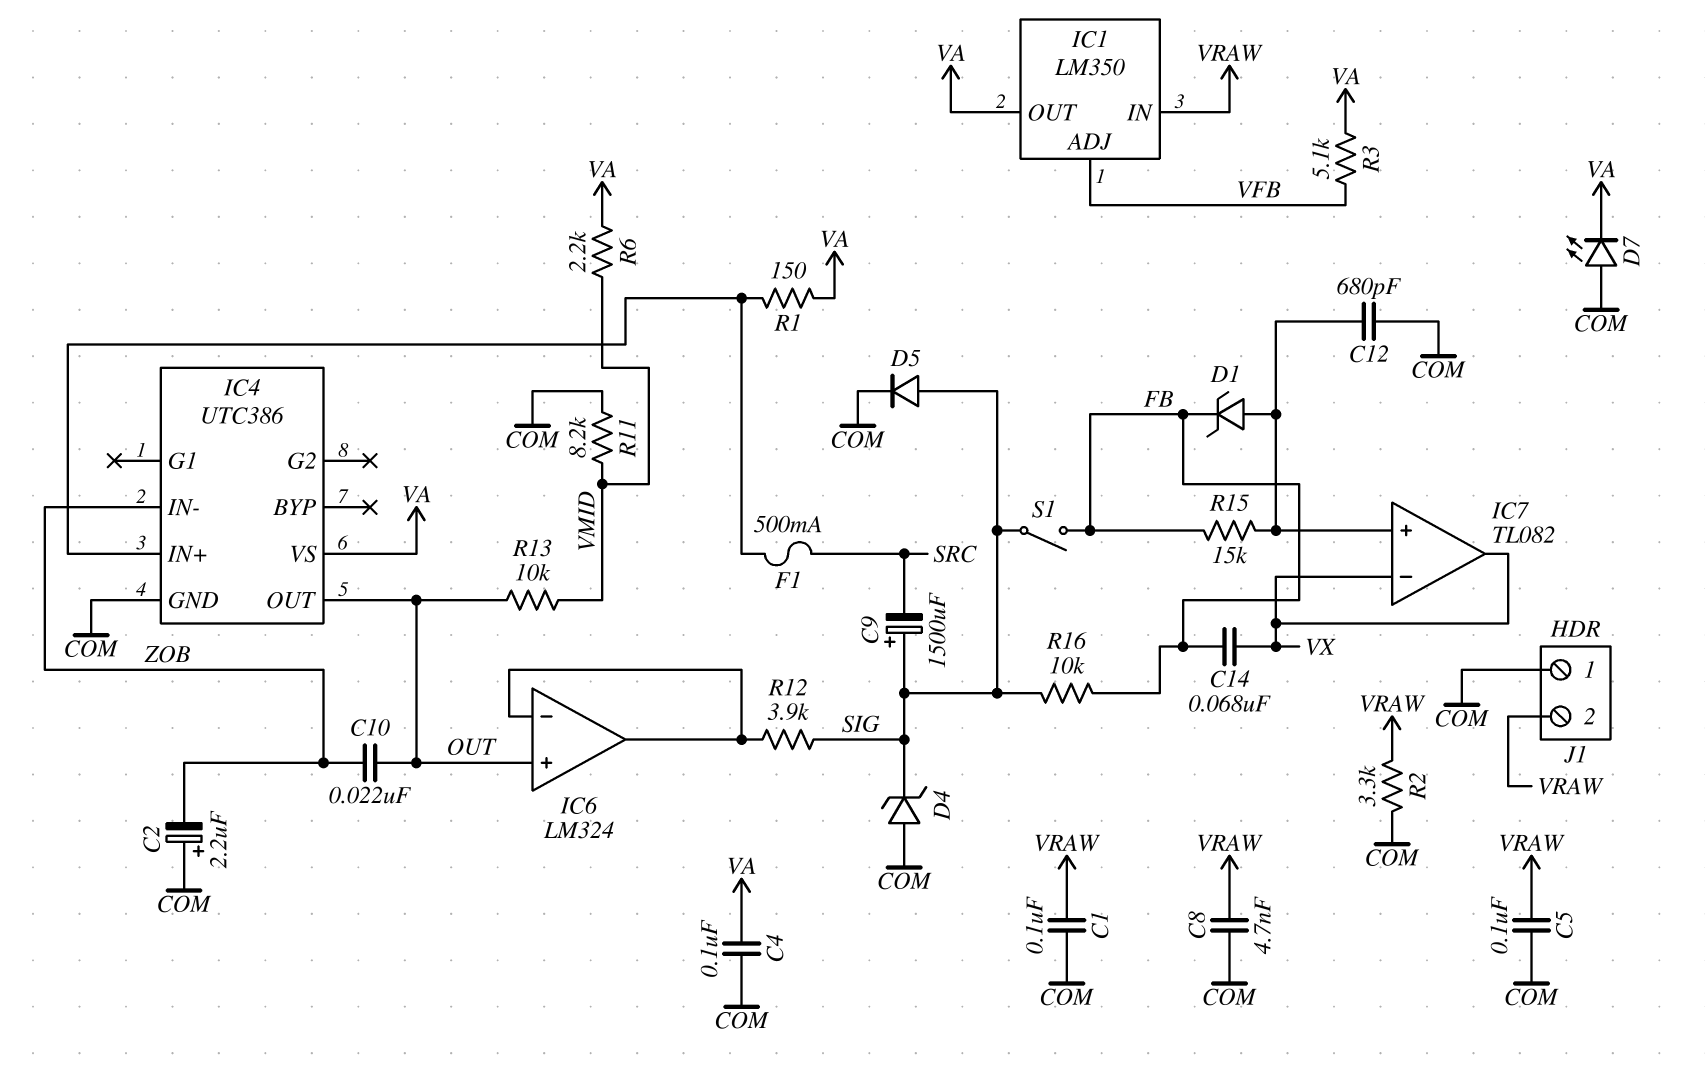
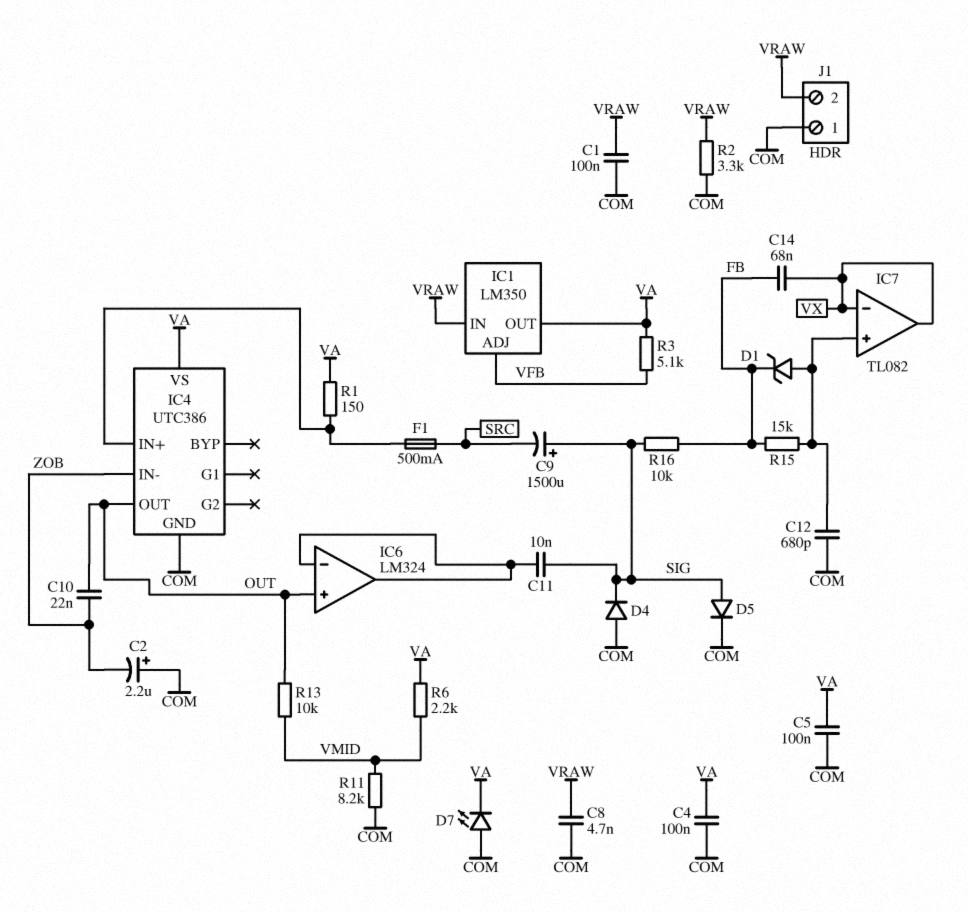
C5: 100nF (COM, VRAW) -> 100nF (COM, VA)
C11: none -> 10nF (IC6/in-, SIG)
D4: zener (A COM, K SIG) -> diode (A COM, K SIG)
R12: 3.9k (IC6/in-, SIG) -> none
S1: switch (FB, SIG) -> none

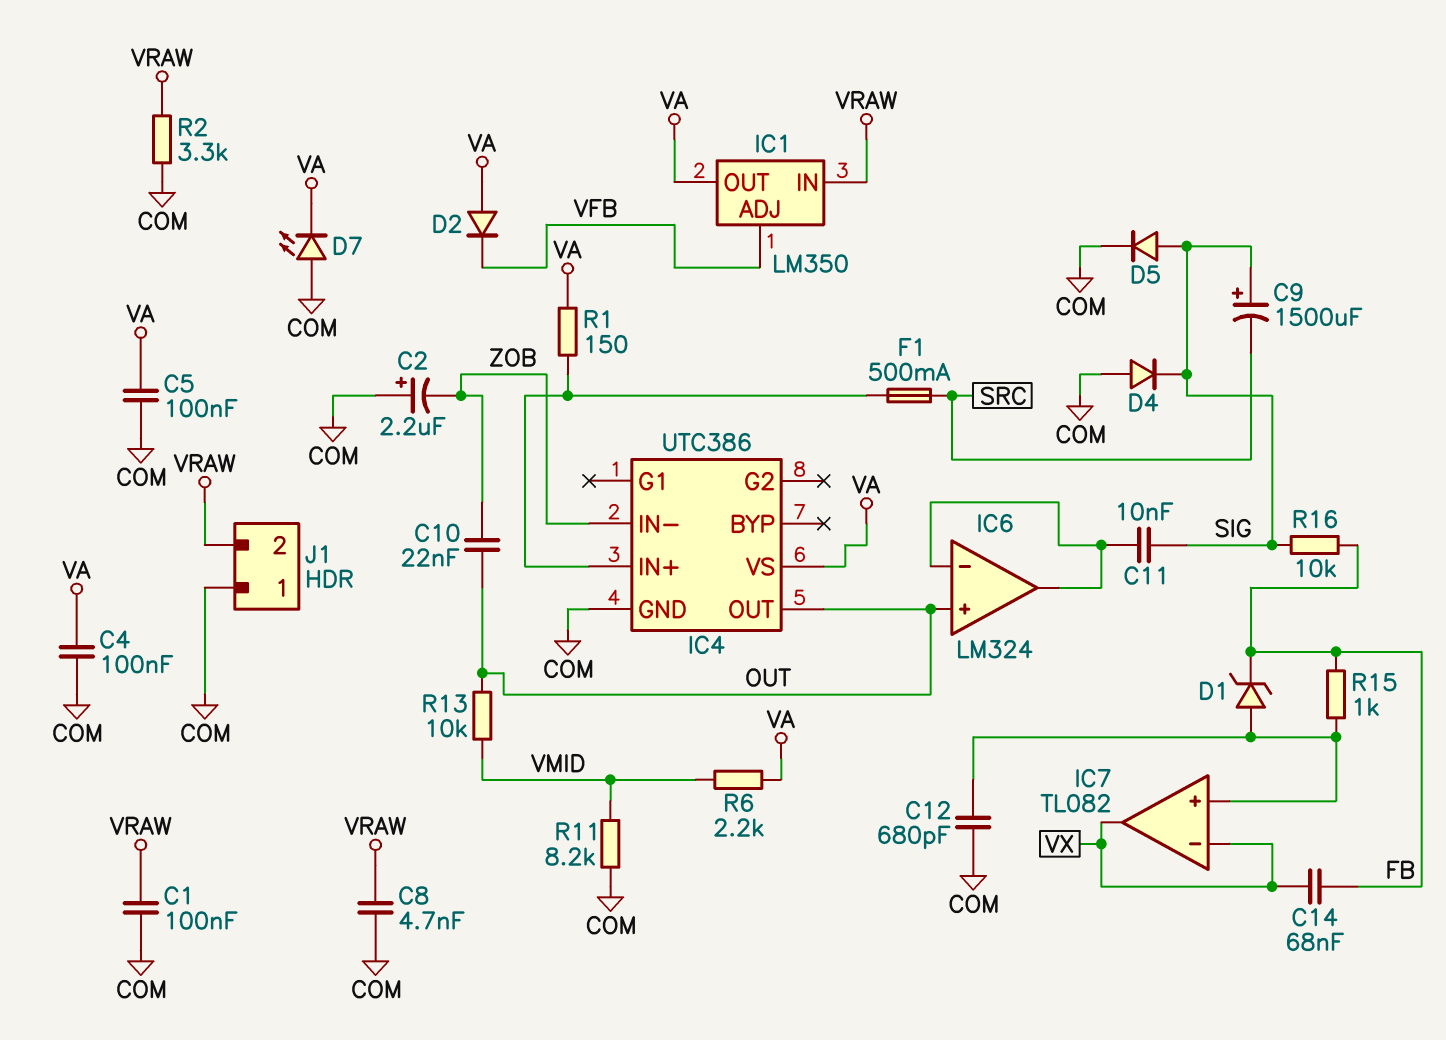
D2: none -> diode (A VA, K VFB)
R3: 5.1k (VA, VFB) -> none
R15: 15k (FB, IC7/in+) -> 1k (FB, IC7/in+)

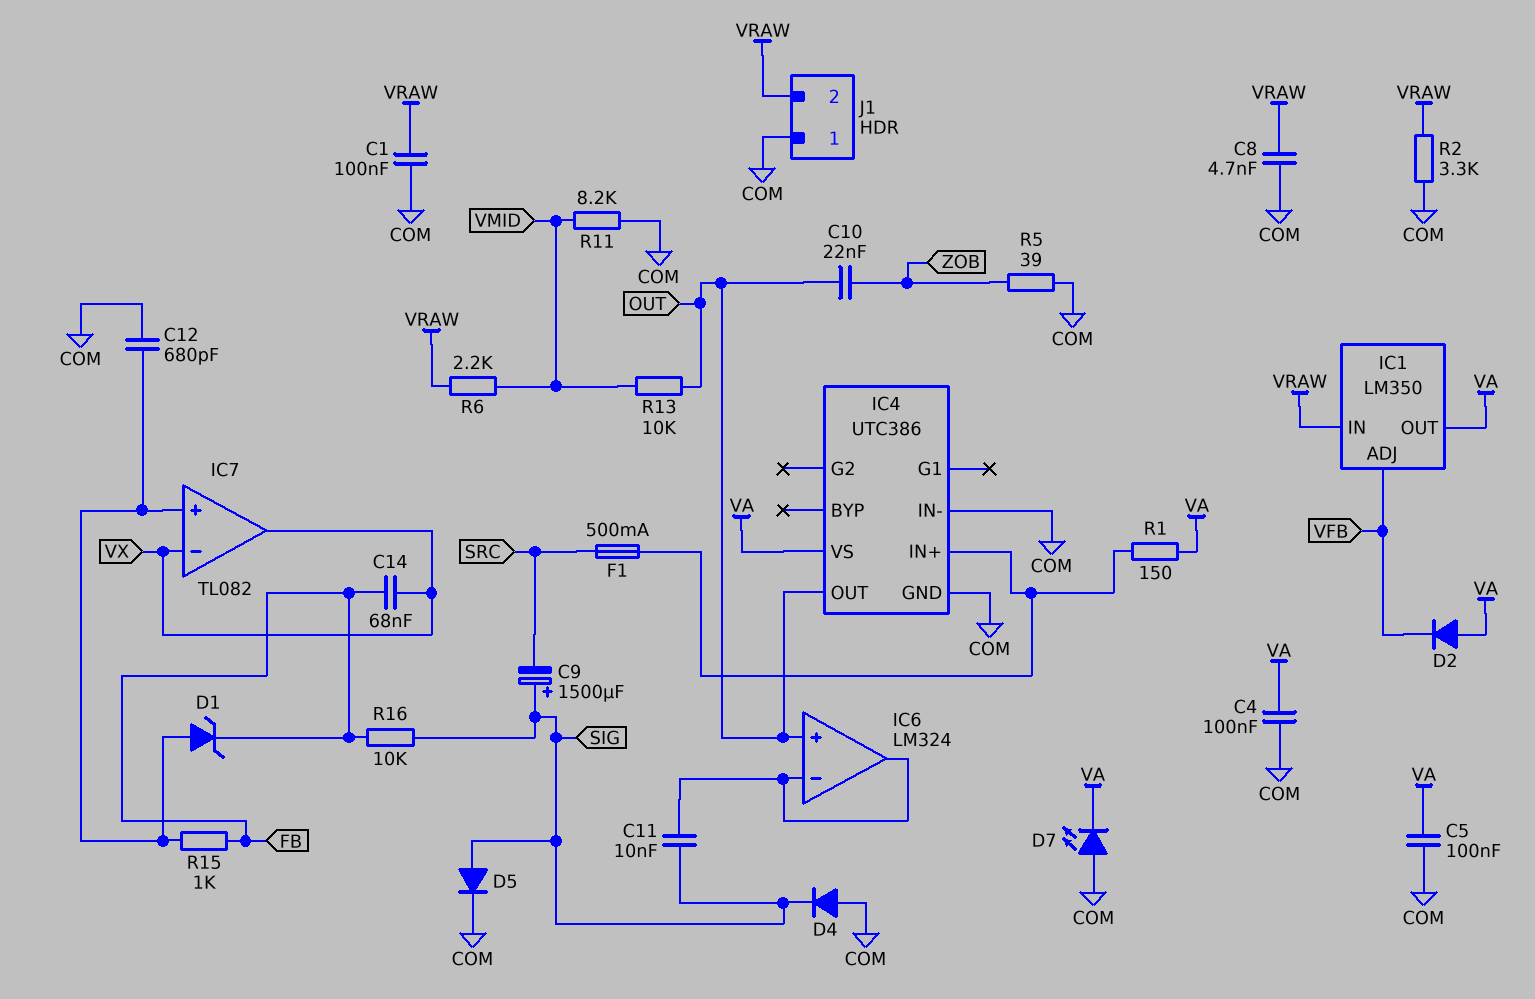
C2: 2.2uF (plus COM, minus ZOB) -> none
IC4 pin IN-: ZOB -> COM
R5: none -> 39 (COM, ZOB)
R6: 2.2k (VA, VMID) -> 2.2k (VMID, VRAW)

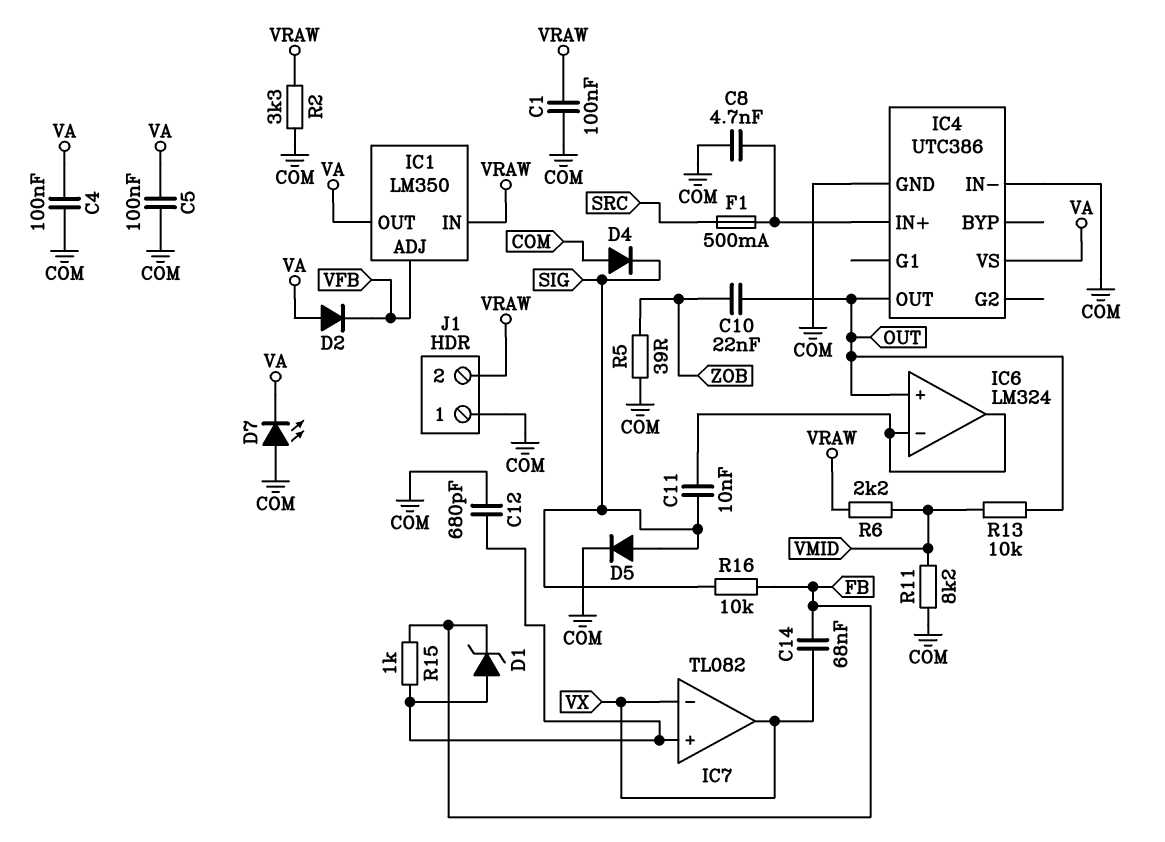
C8: 4.7nF (COM, VRAW) -> 4.7nF (COM, IC4/IN+)
C9: 1500uF (plus SIG, minus SRC) -> none
R1: 150 (IC4/IN+, VA) -> none

